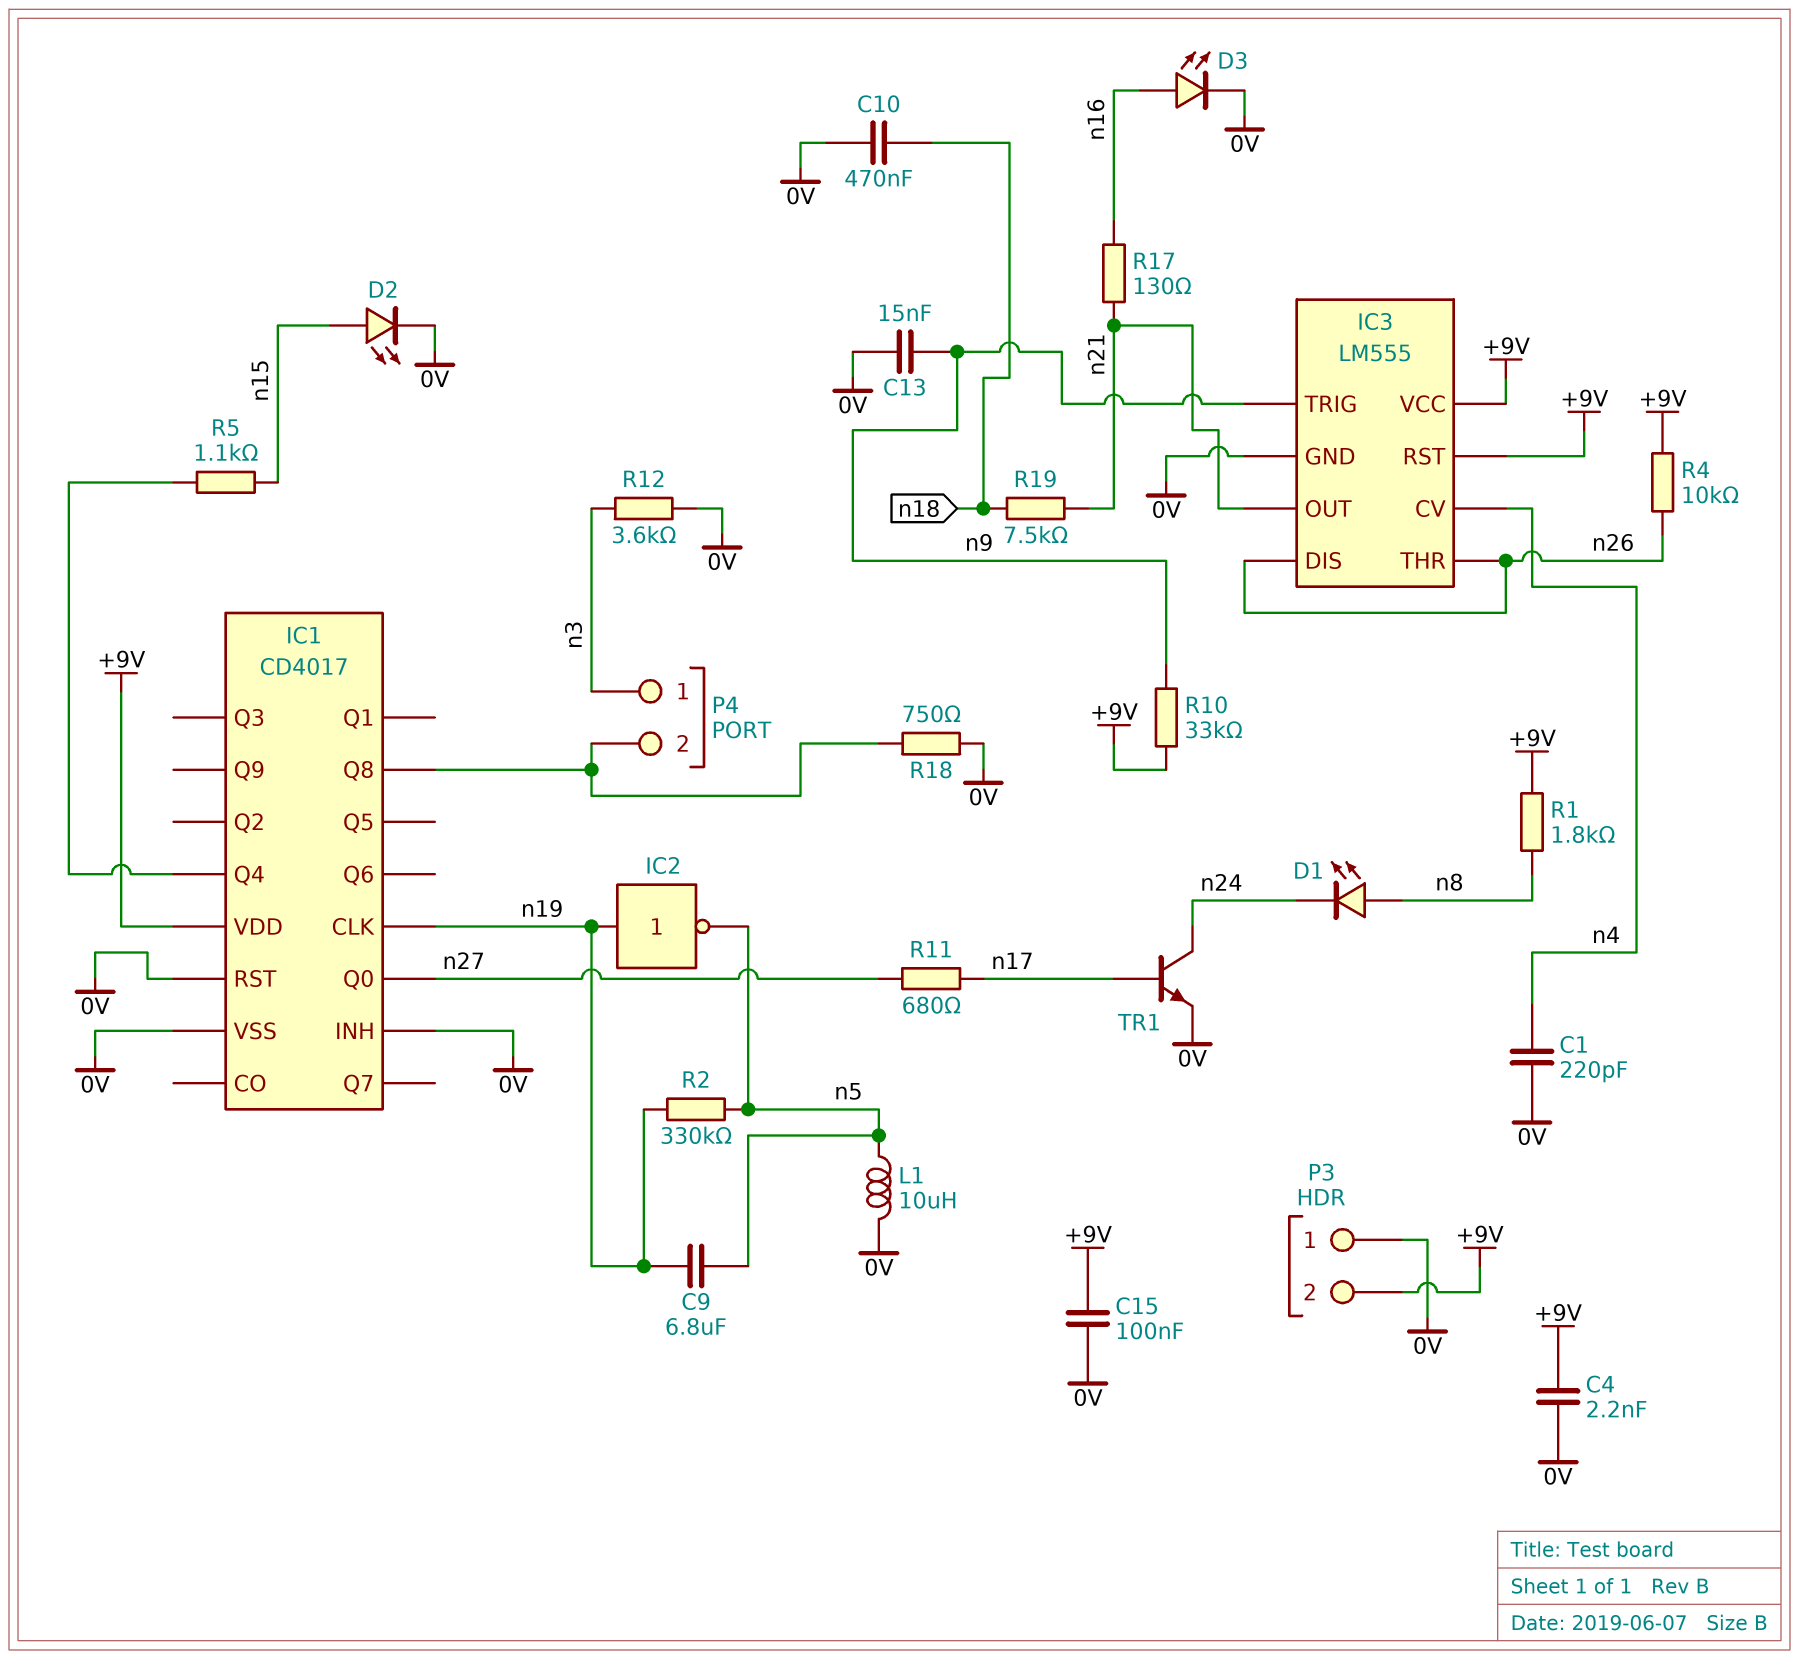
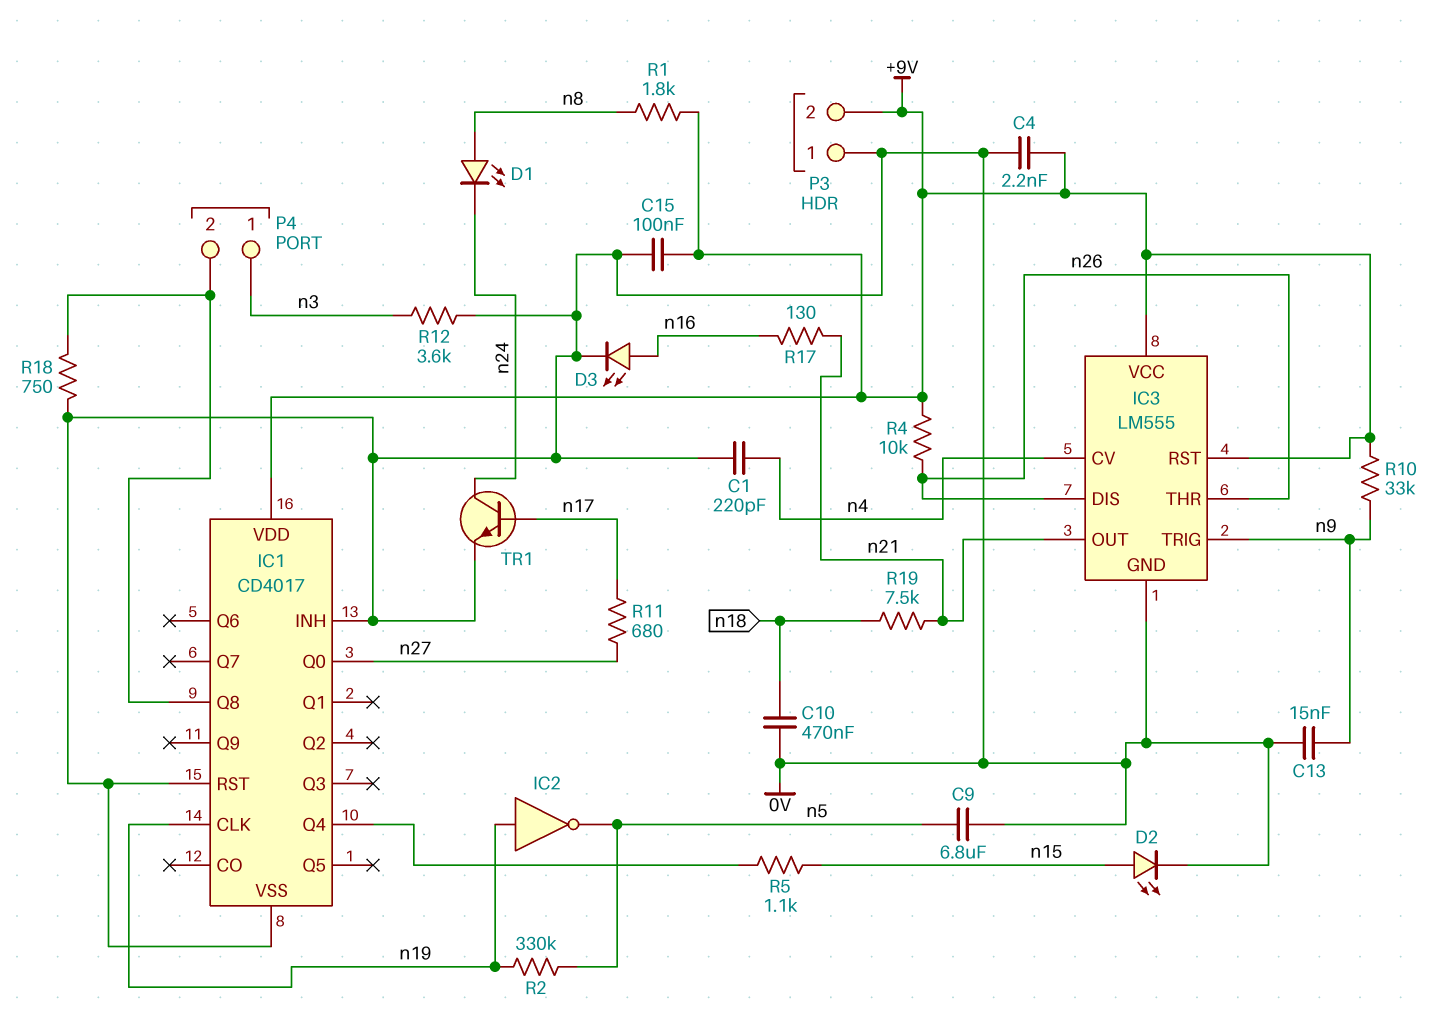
C9: 6.8uF (n5, n19) -> 6.8uF (0V, n5)
L1: 10uH (0V, n5) -> none

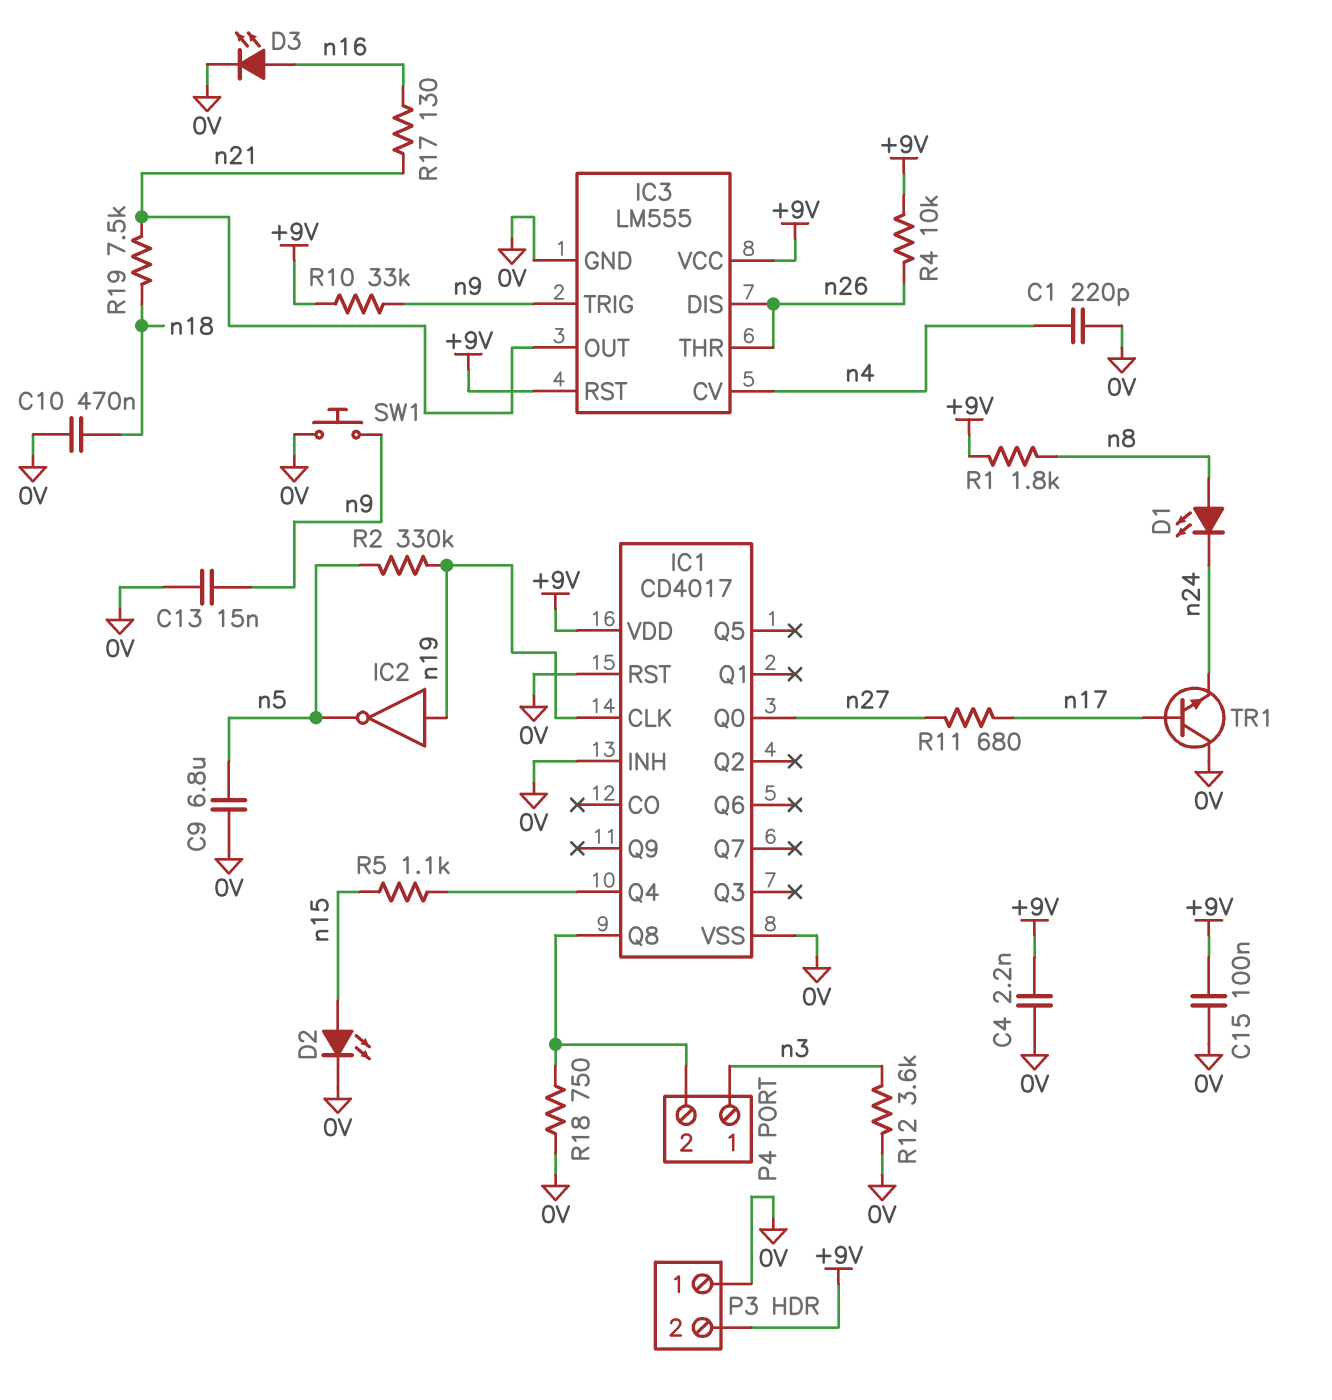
SW1: none -> button (0V, n9)
TR1: NPN (B n17, C n24, E 0V) -> NPN (B n17, C 0V, E n24)

